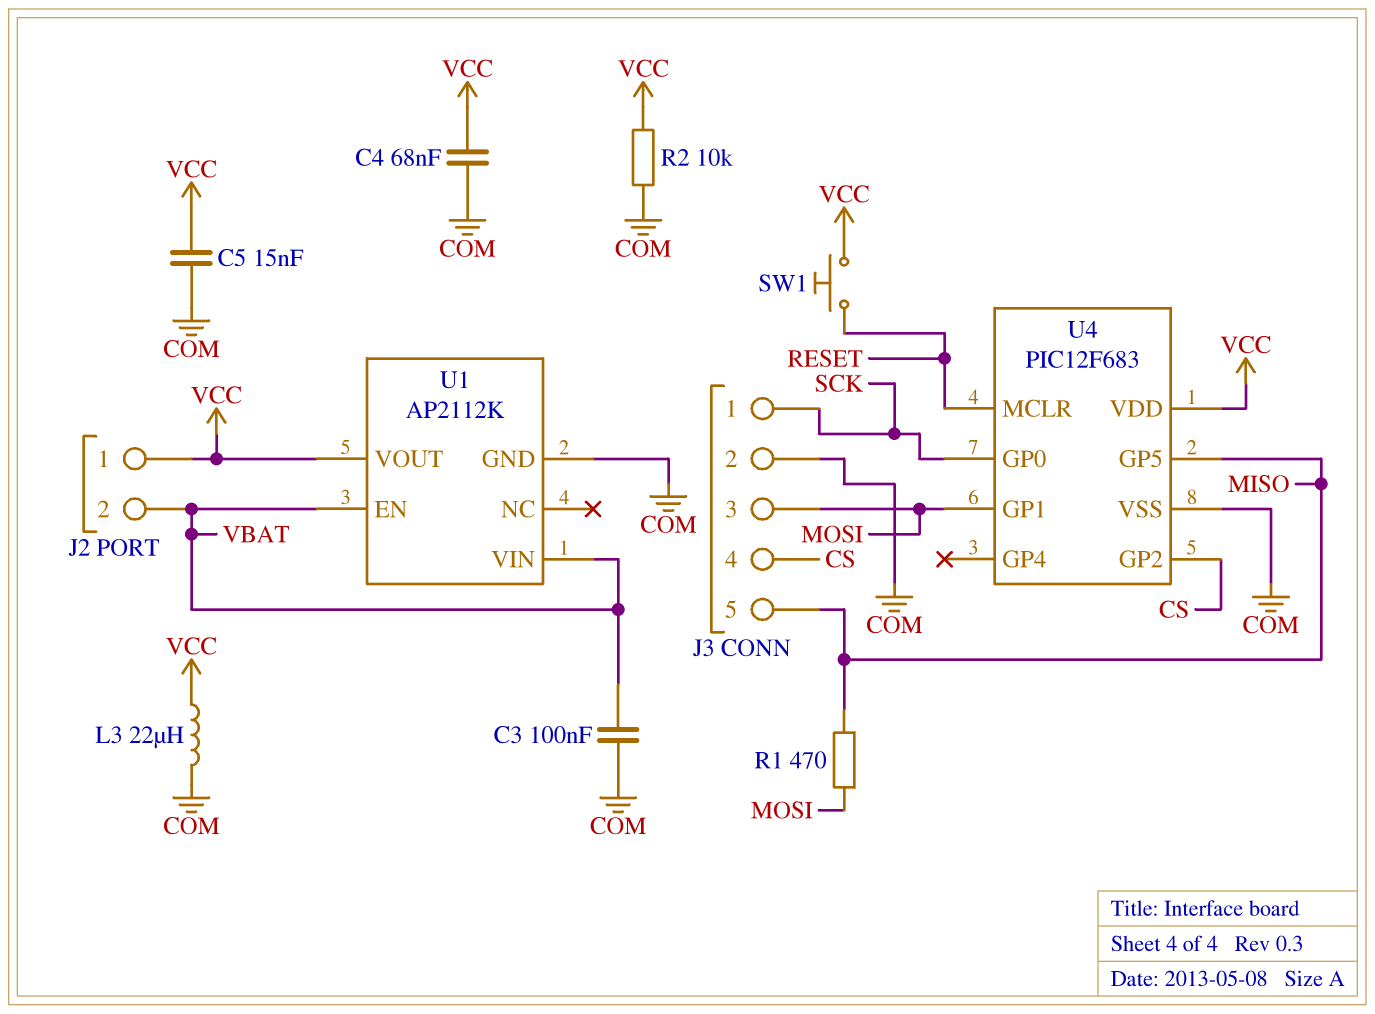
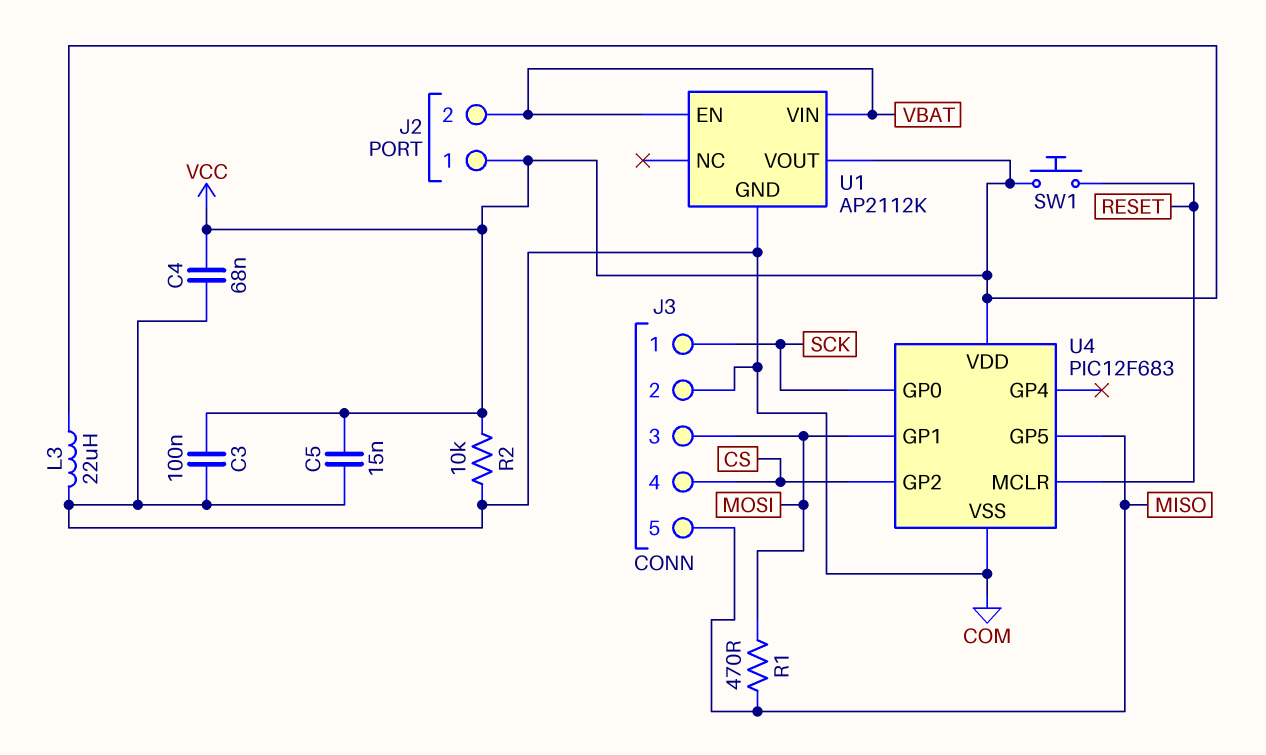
C3: 100nF (COM, VBAT) -> 100nF (COM, VCC)

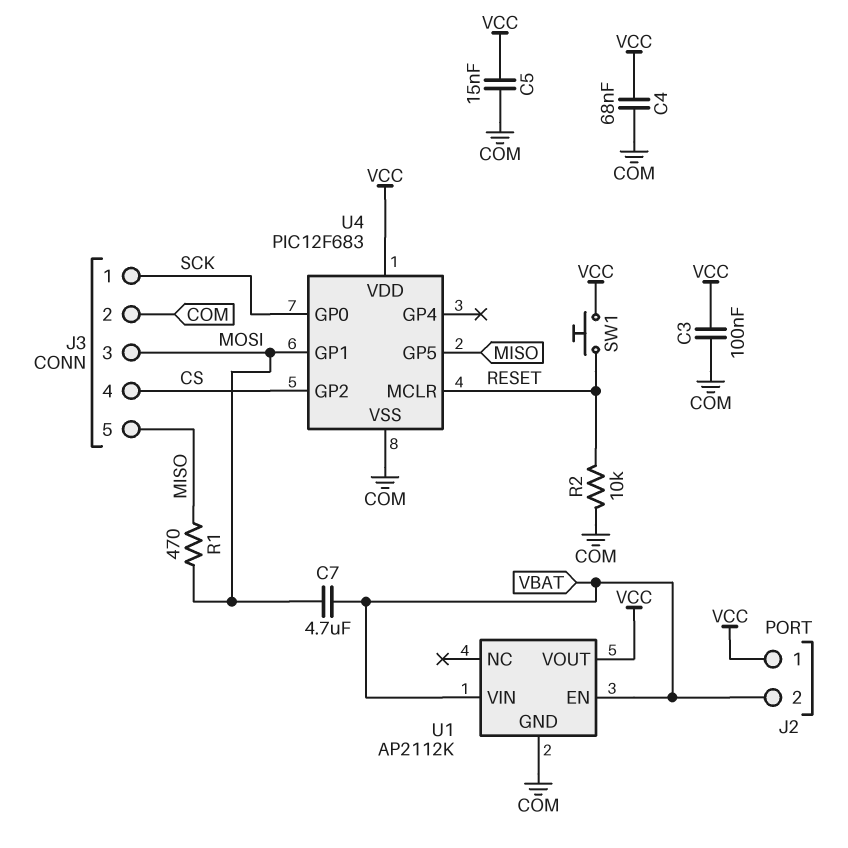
C7: none -> 4.7uF (MOSI, VBAT)
L3: 22uH (COM, VCC) -> none
R2: 10k (COM, VCC) -> 10k (COM, RESET)

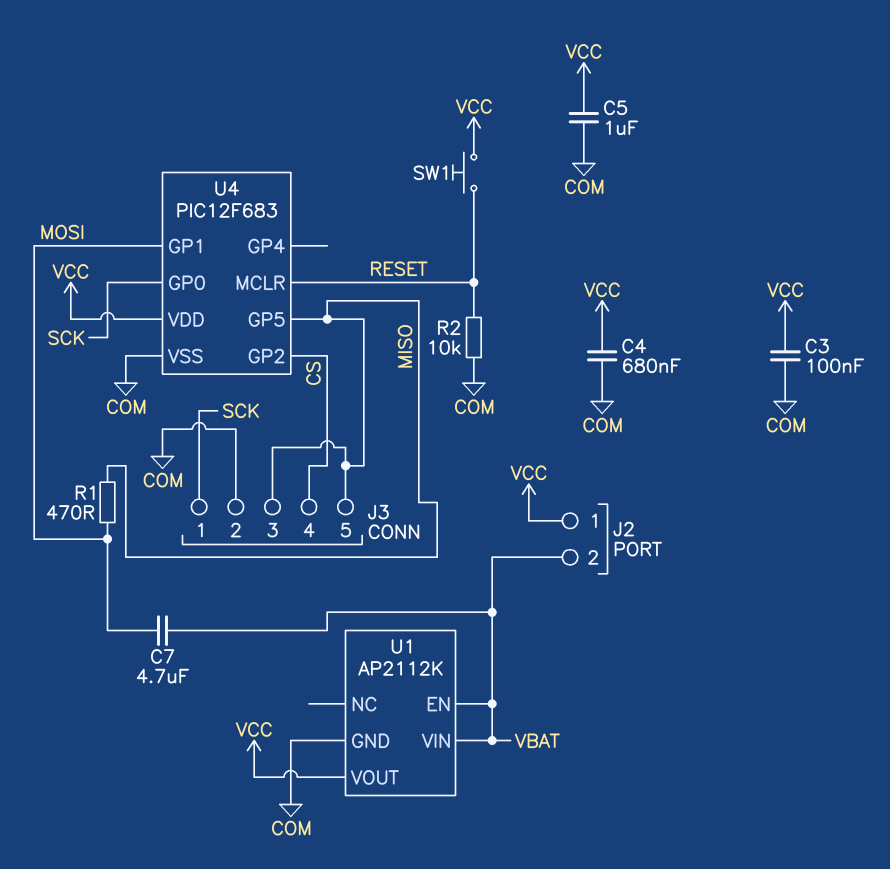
C4: 68nF (COM, VCC) -> 680nF (COM, VCC)
C5: 15nF (COM, VCC) -> 1uF (COM, VCC)
J3 pin 3: MOSI -> MISO

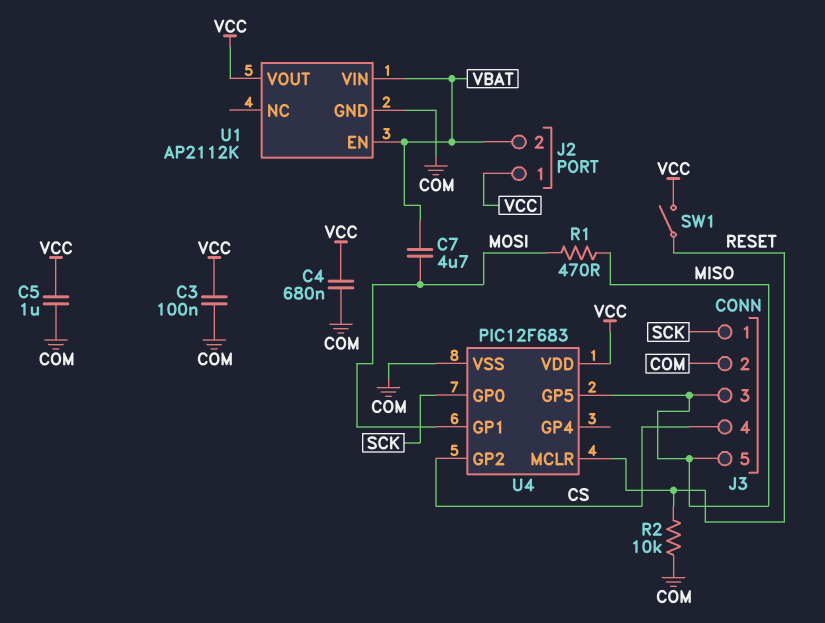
SW1: button (RESET, VCC) -> switch (RESET, VCC)

